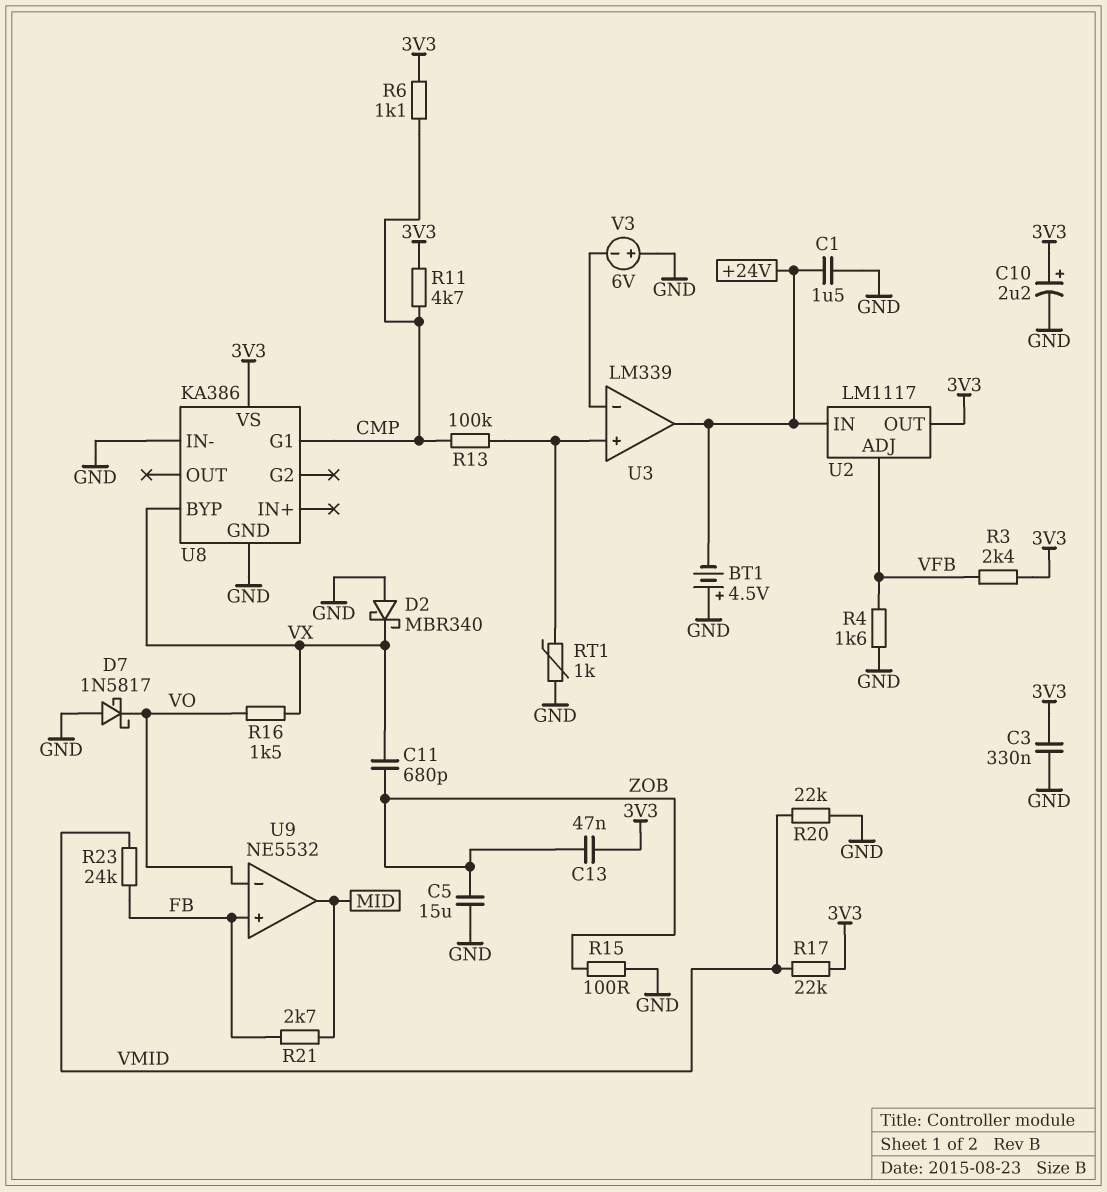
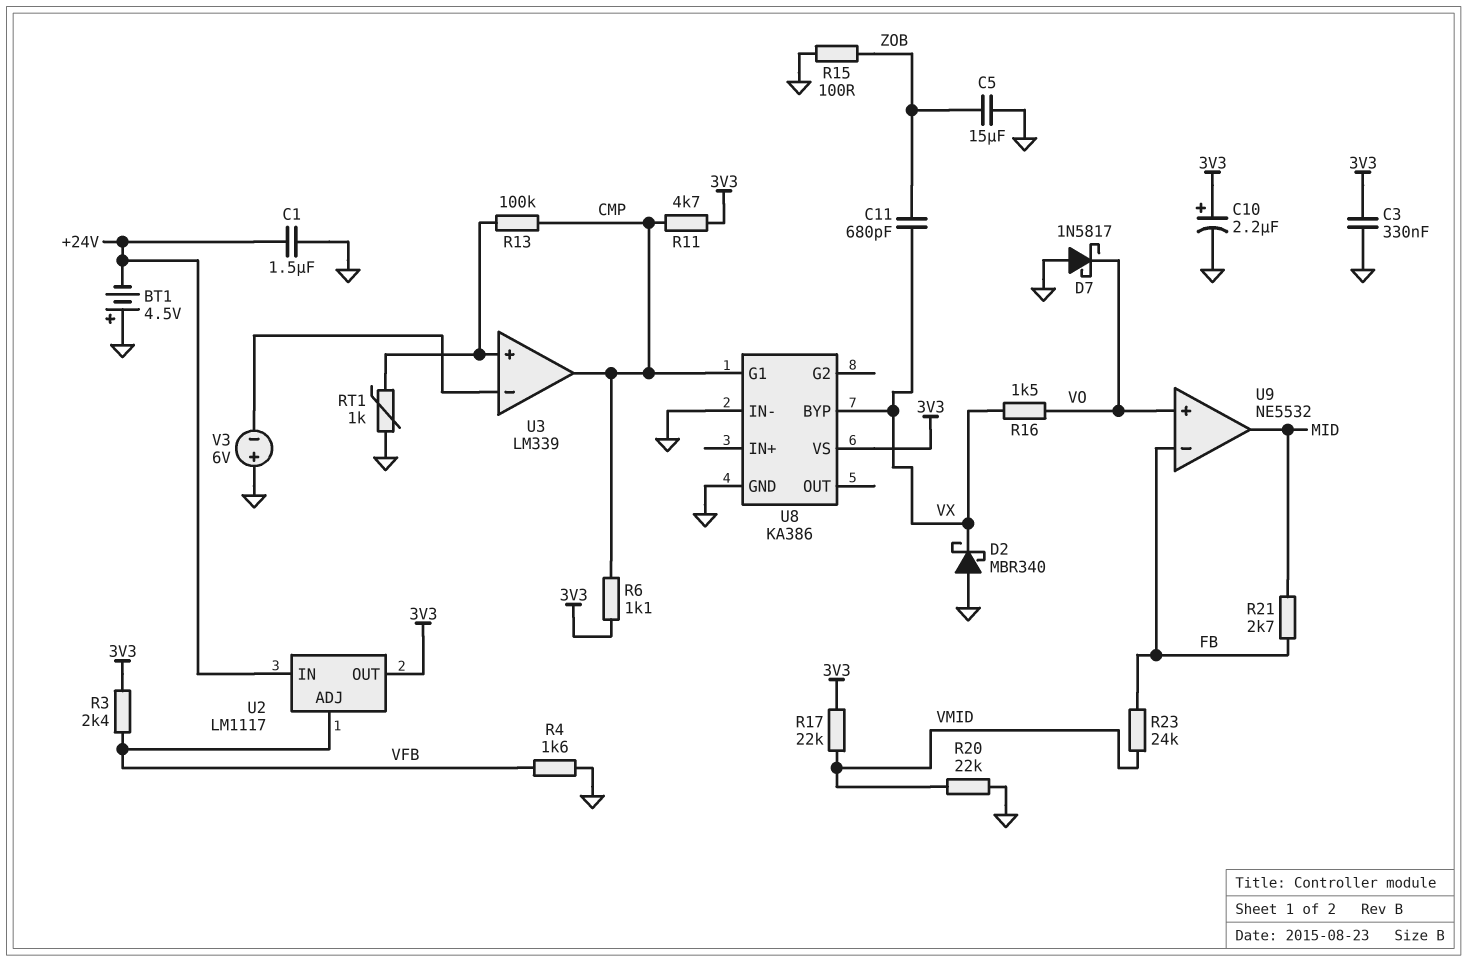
C13: 47nF (3V3, ZOB) -> none
U3 pin out: +24V -> CMP
U9 pin in+: FB -> VO
U9 pin in-: VO -> FB

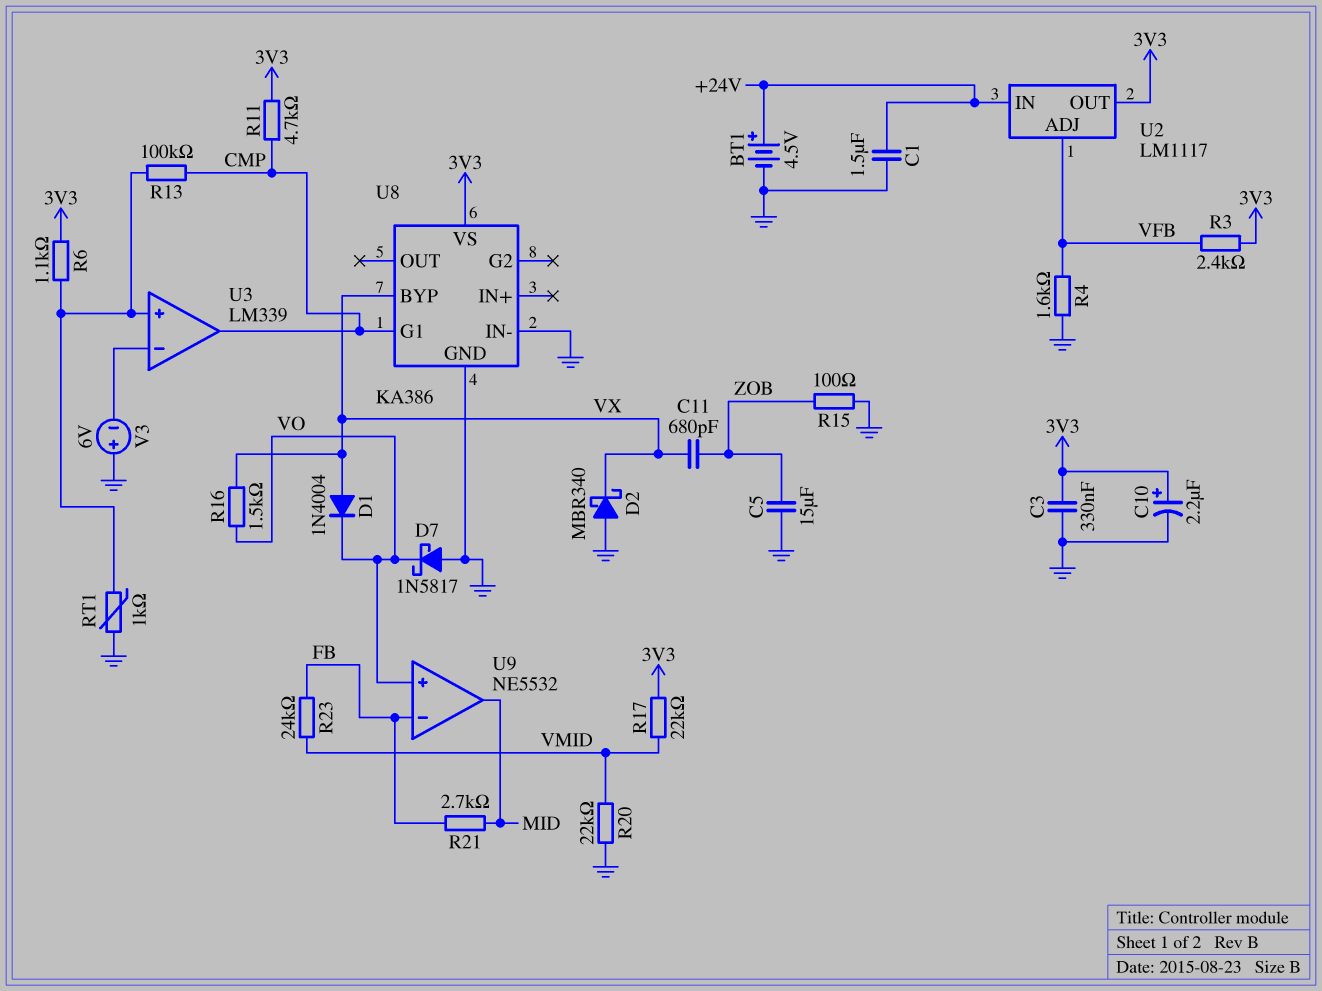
BT1: 4.5V (plus GND, minus +24V) -> 4.5V (plus +24V, minus GND)
D1: none -> diode 1N4004 (A VX, K VO)
R6: 1.1k (3V3, CMP) -> 1.1k (3V3, U3/in+)

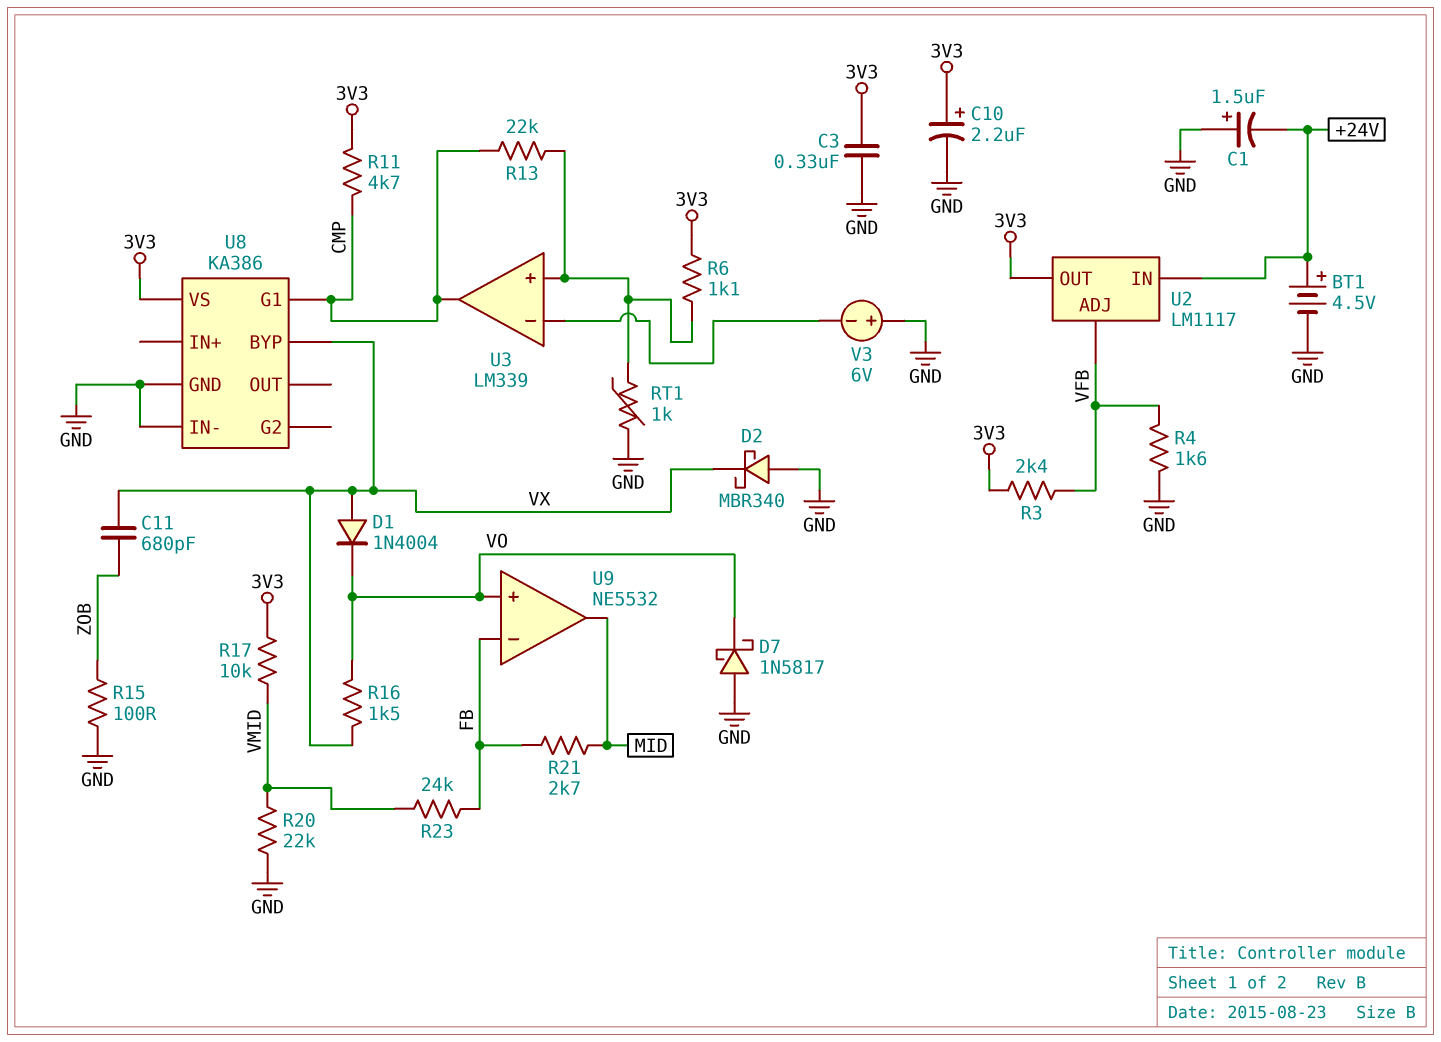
C1: 1.5uF (+24V, GND) -> 1.5uF (plus GND, minus +24V)
C5: 15uF (GND, ZOB) -> none
R13: 100k (CMP, U3/in+) -> 22k (CMP, U3/in+)
R17: 22k (3V3, VMID) -> 10k (3V3, VMID)

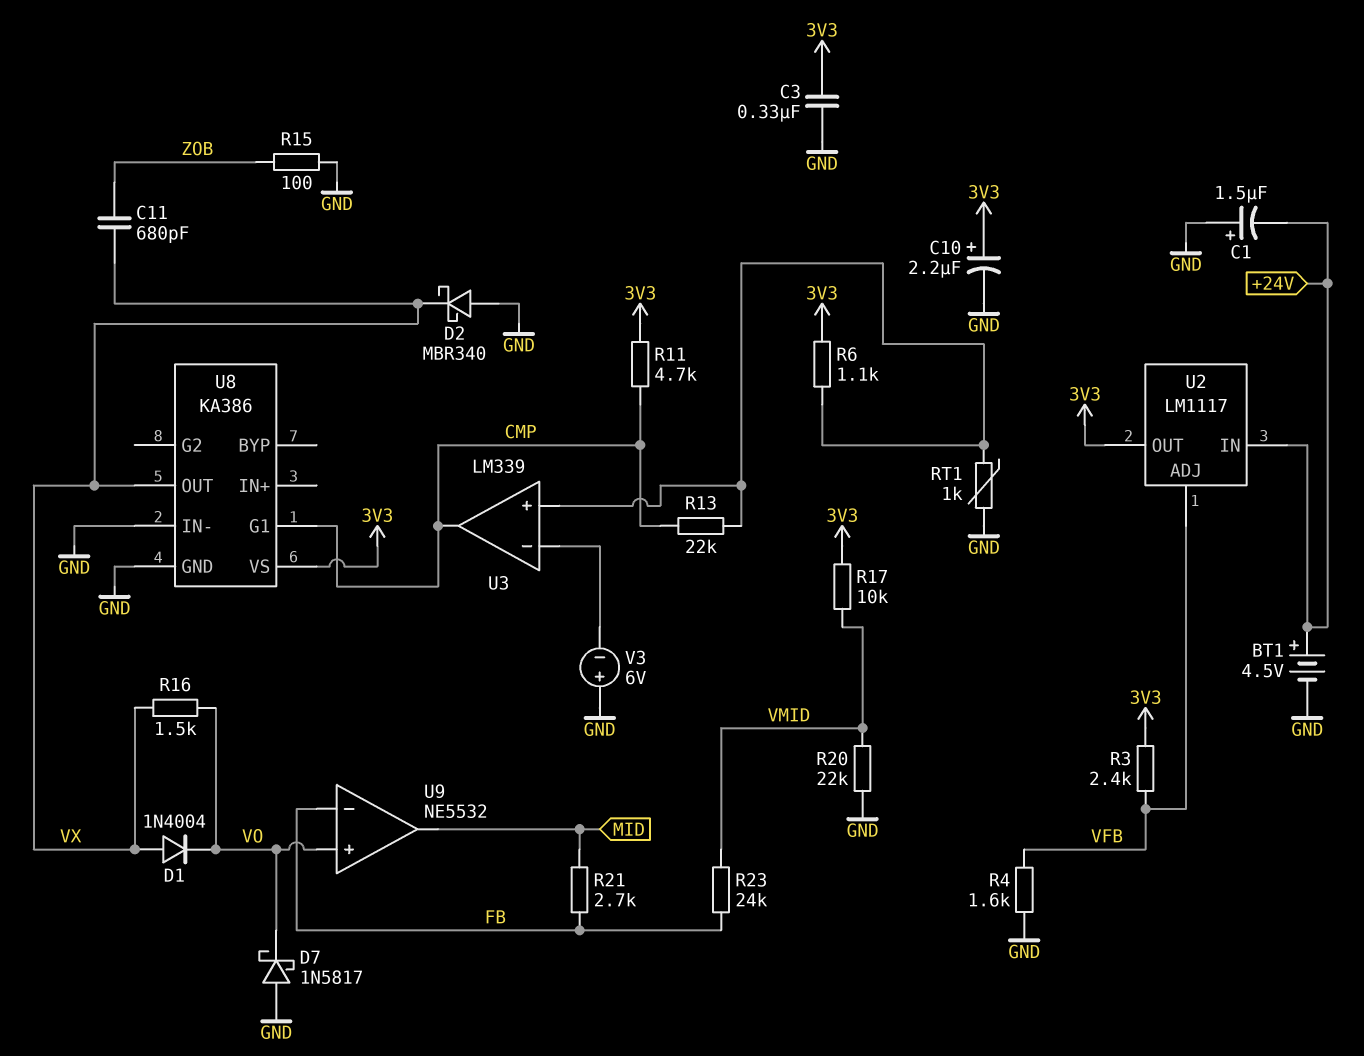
U8 pin BYP: VX -> none
U8 pin OUT: none -> VX

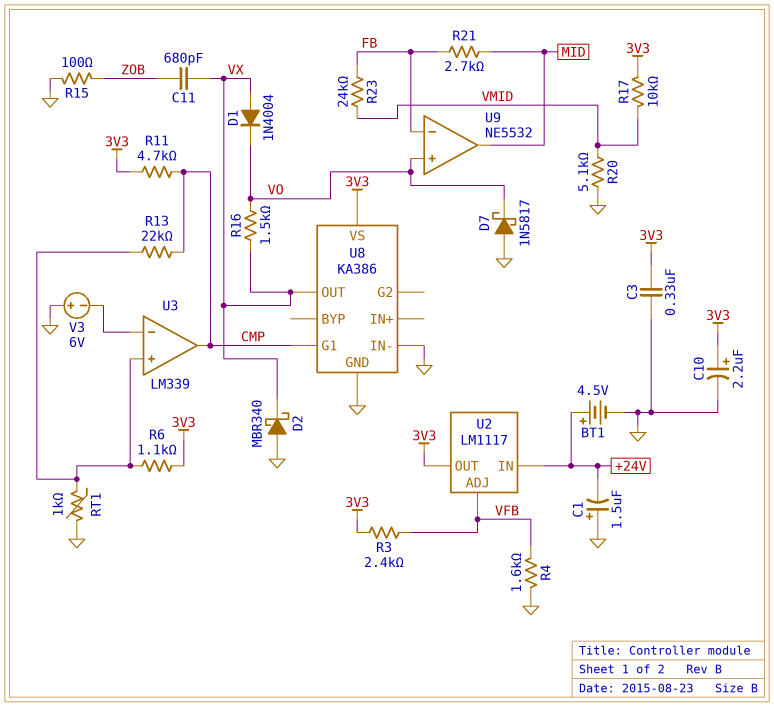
R20: 22k (GND, VMID) -> 5.1k (GND, VMID)

